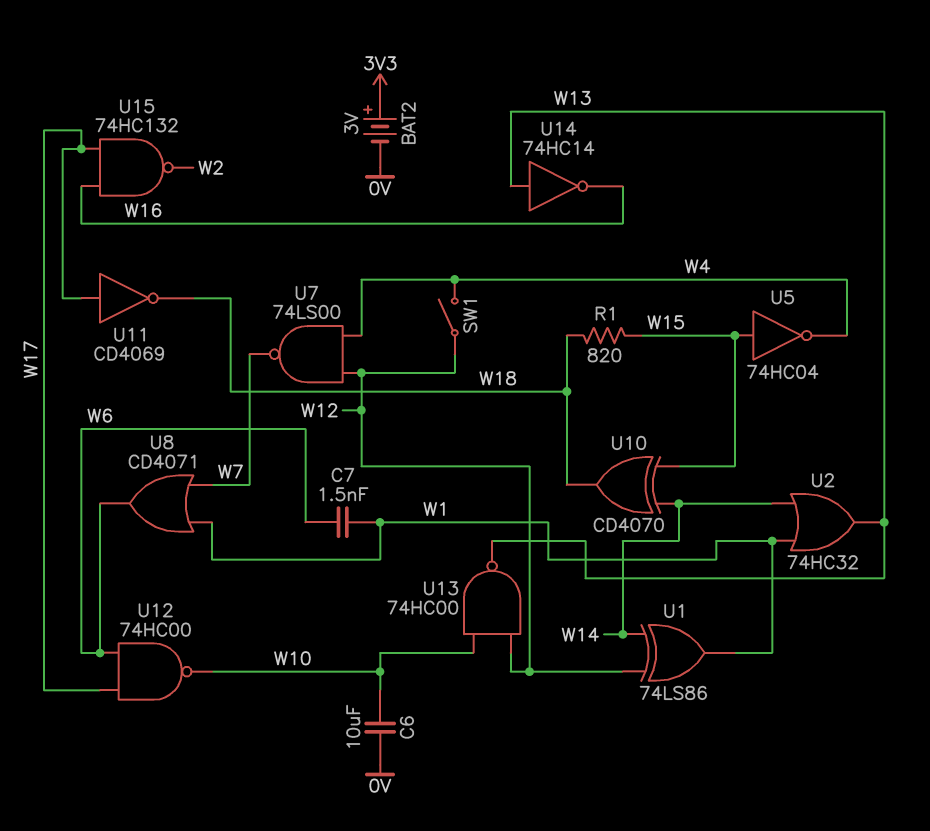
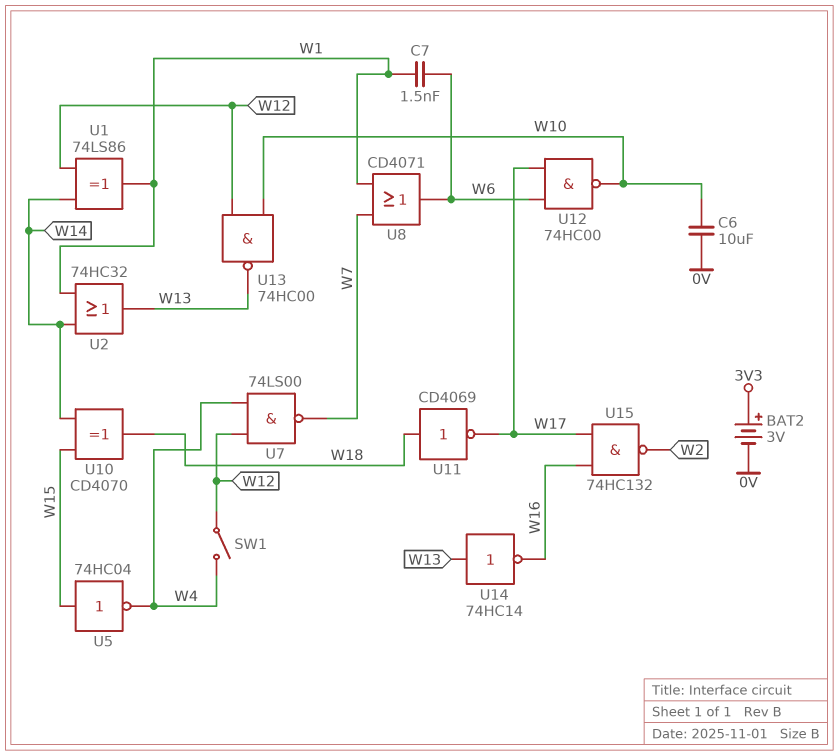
R1: 820 (W15, W18) -> none
U11: NOT CD4069 (in W17, out W18) -> NOT CD4069 (in W18, out W17)

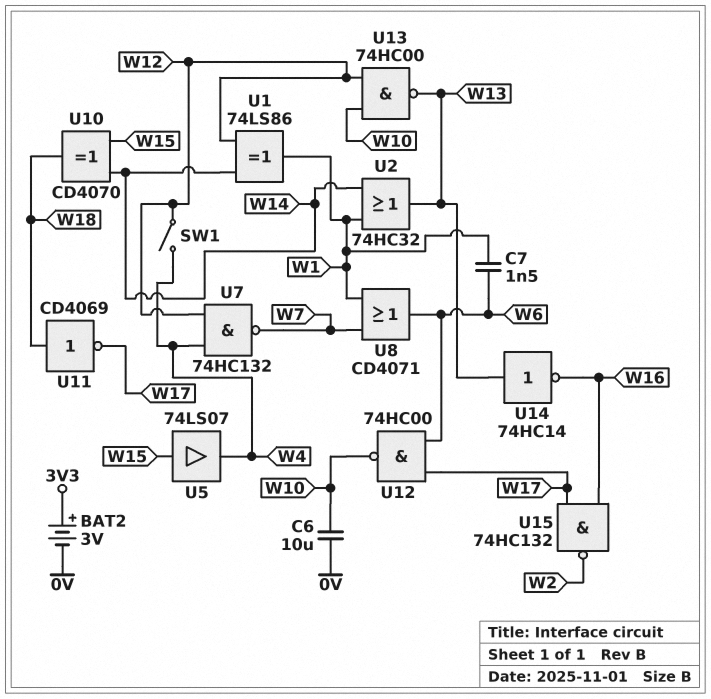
U5: NOT 74HC04 (in W15, out W4) -> buffer 74LS07 (in W15, out W4)
U7: NAND 74LS00 (in W4, in W12, out W7) -> NAND 74HC132 (in W4, in W12, out W7)

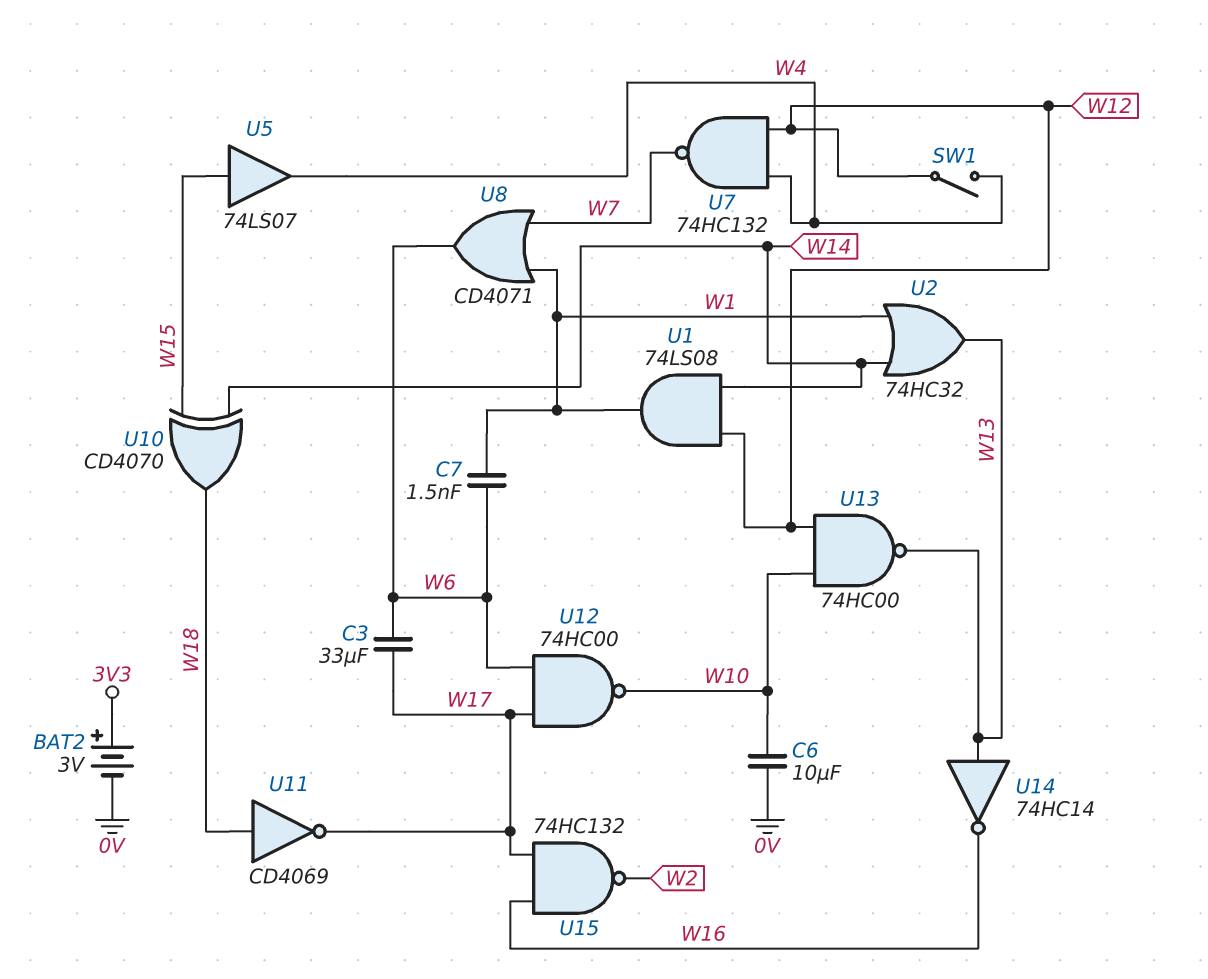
C3: none -> 33uF (W6, W17)
U1: XOR 74LS86 (in W12, in W14, out W1) -> AND 74LS08 (in W12, in W14, out W1)

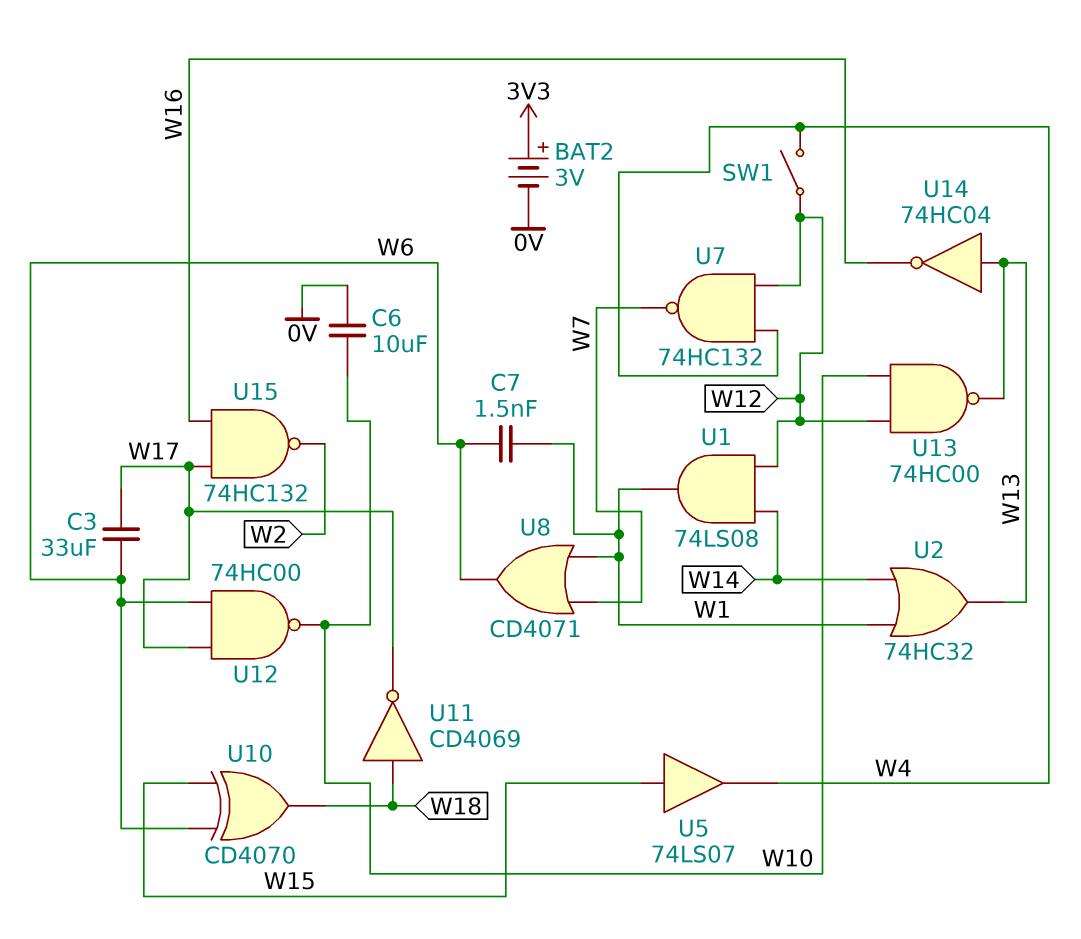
U10: XOR CD4070 (in W14, in W15, out W18) -> XOR CD4070 (in W6, in W15, out W18)
U14: NOT 74HC14 (in W13, out W16) -> NOT 74HC04 (in W13, out W16)

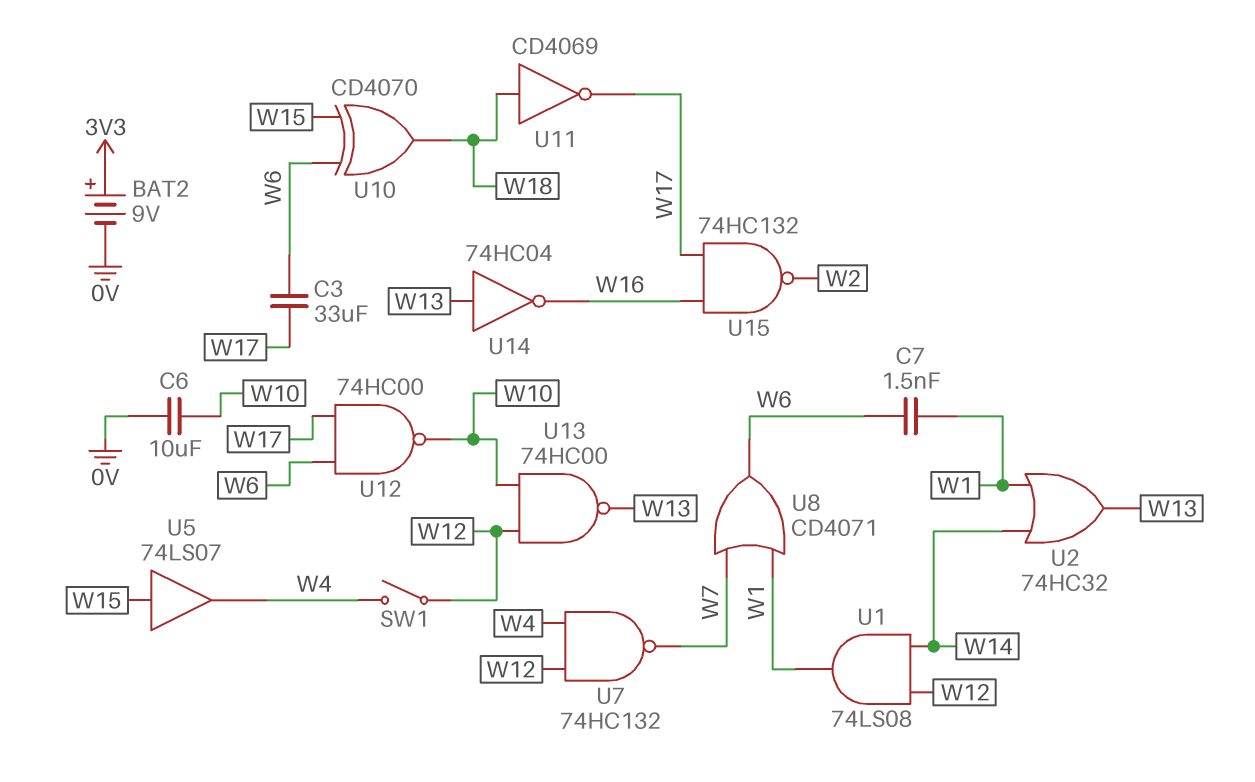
BAT2: 3V (plus 3V3, minus 0V) -> 9V (plus 3V3, minus 0V)

